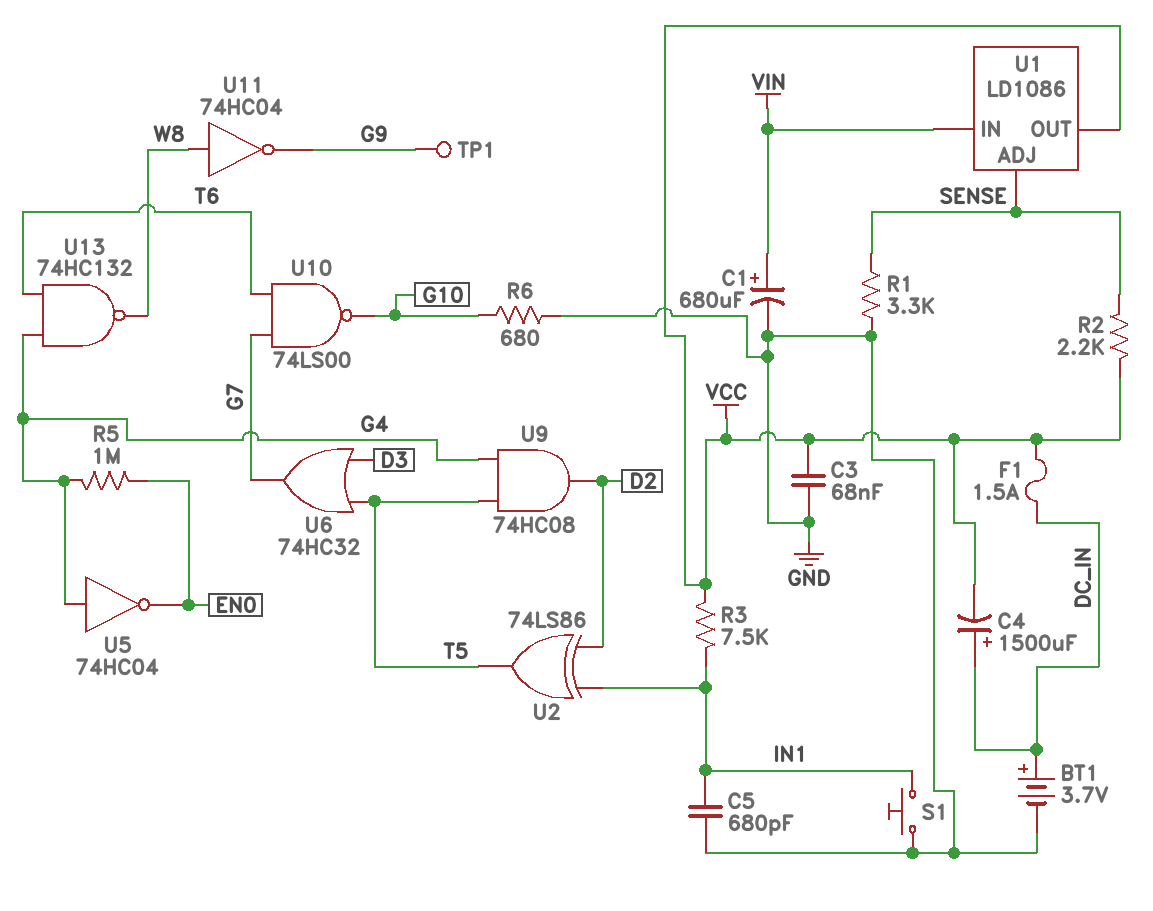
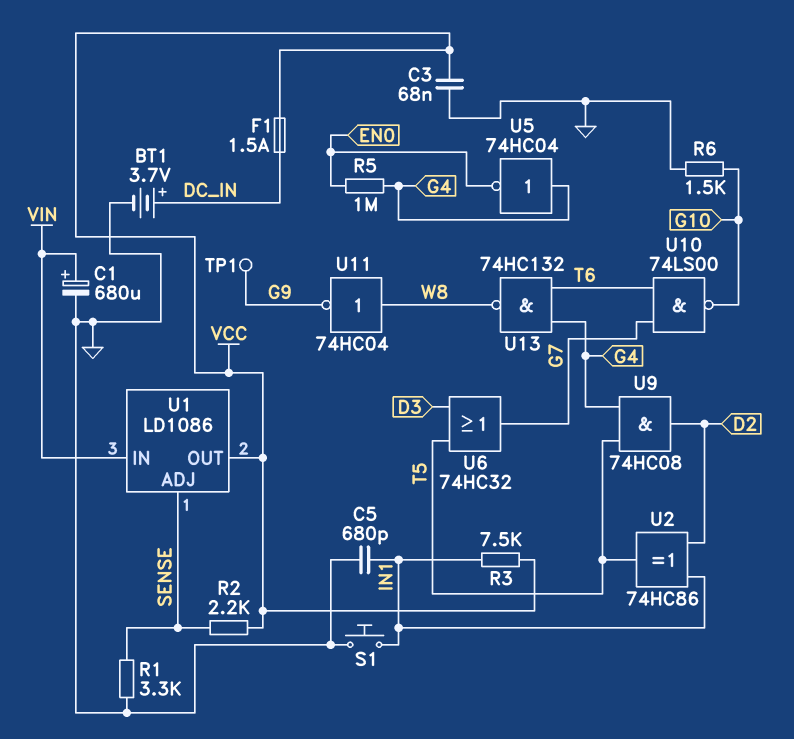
C4: 1500uF (plus DC_IN, minus VCC) -> none
R6: 680 (G10, GND) -> 1.5k (G10, GND)
U2: XOR 74LS86 (in D2, in IN1, out T5) -> XOR 74HC86 (in D2, in IN1, out T5)

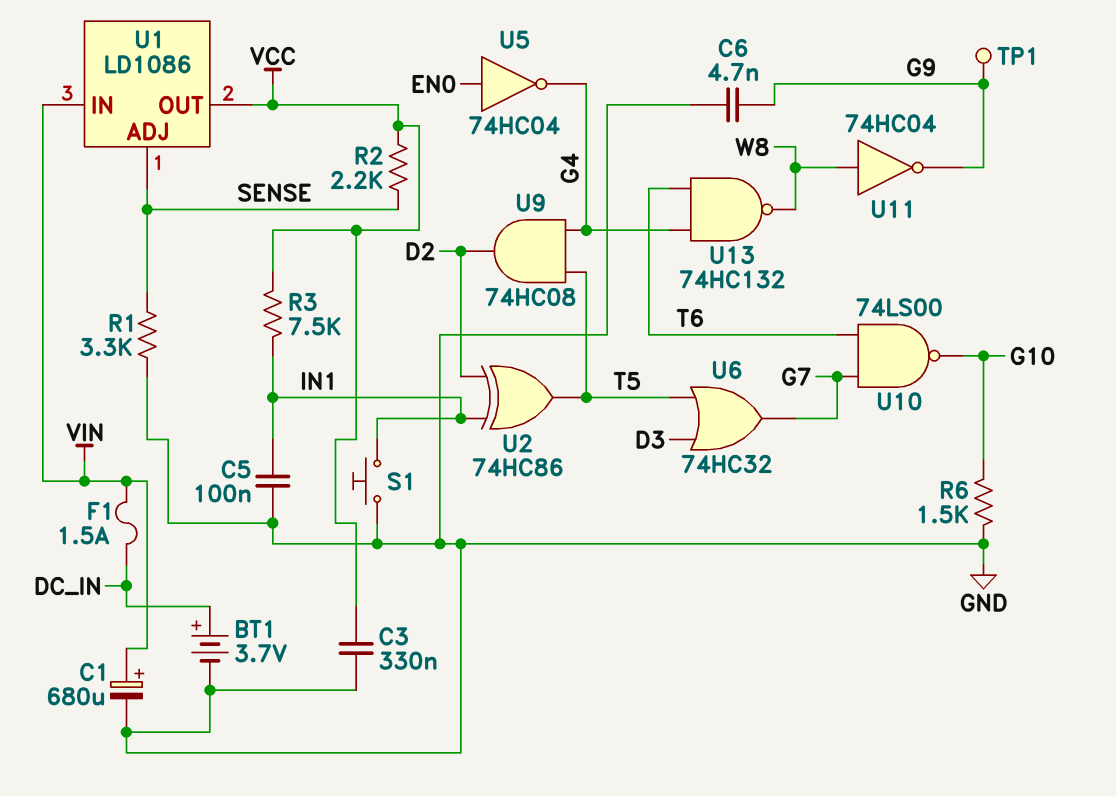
C3: 68nF (GND, VCC) -> 330nF (GND, VCC)
C5: 680pF (GND, IN1) -> 100nF (GND, IN1)
C6: none -> 4.7nF (G9, GND)
F1: 1.5A (DC_IN, VCC) -> 1.5A (DC_IN, VIN)
R5: 1M (EN0, G4) -> none
U5: NOT 74HC04 (in G4, out EN0) -> NOT 74HC04 (in EN0, out G4)

